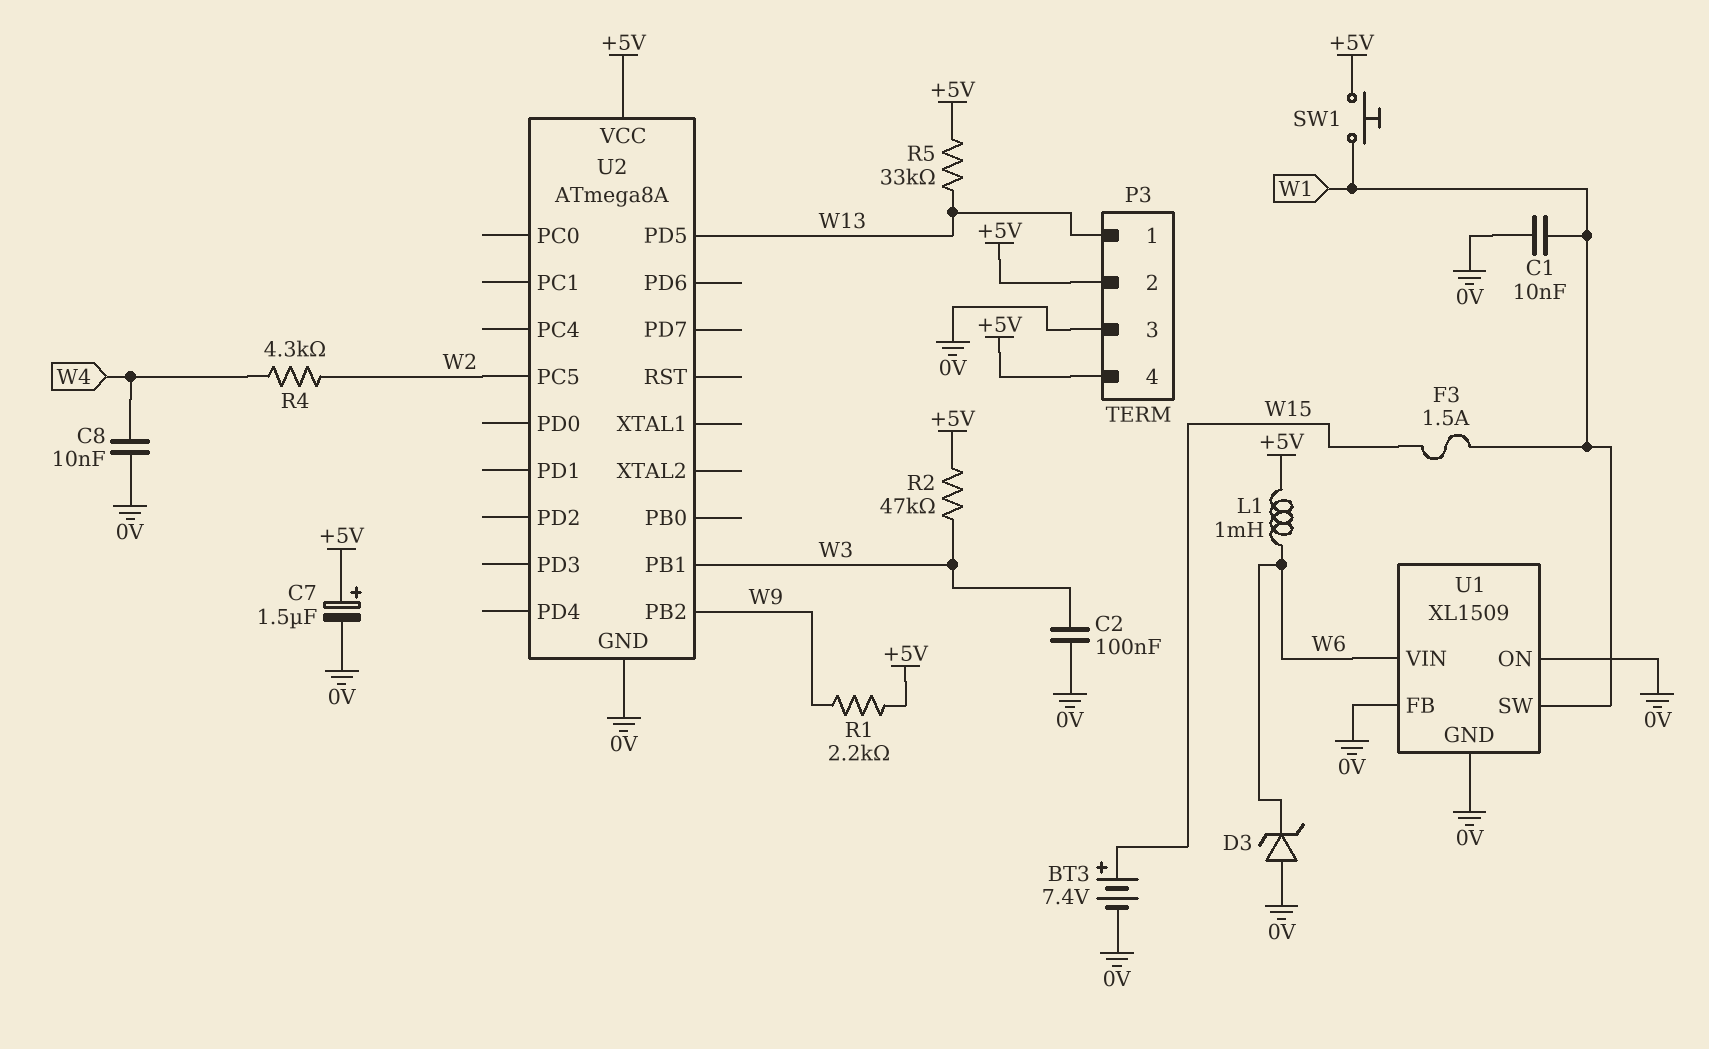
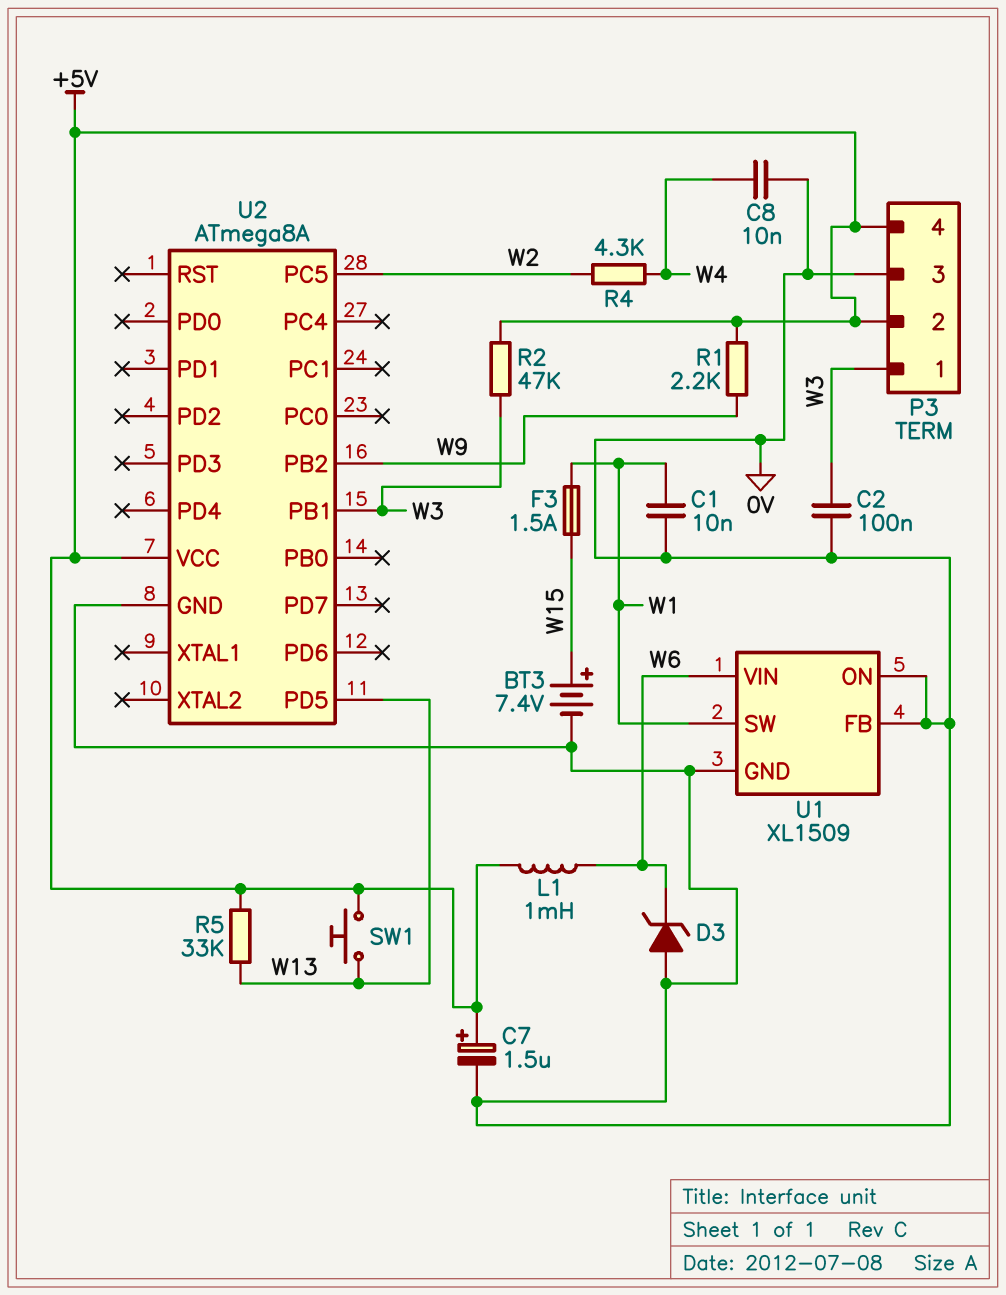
P3 pin 1: W13 -> W3
SW1: button (+5V, W1) -> button (+5V, W13)

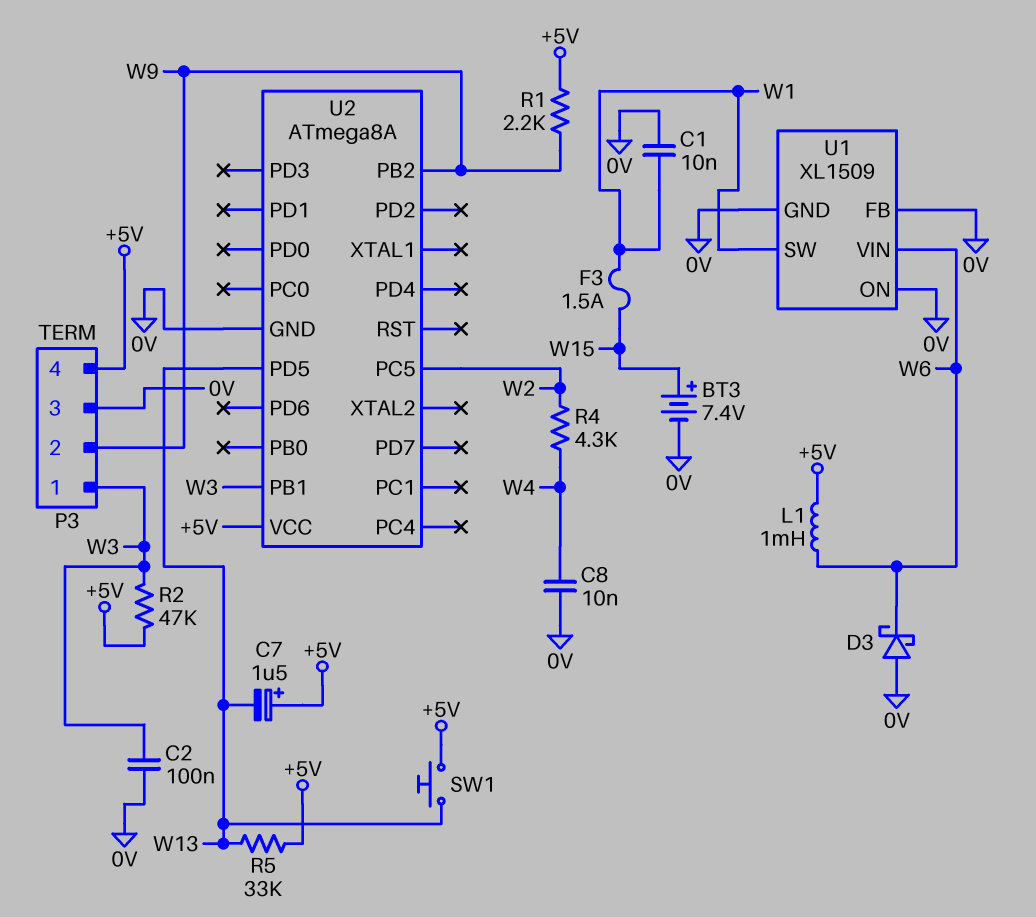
C7: 1.5uF (plus +5V, minus 0V) -> 1.5uF (plus +5V, minus W13)
D3: zener (A 0V, K W6) -> schottky (A 0V, K W6)
P3 pin 2: +5V -> W9

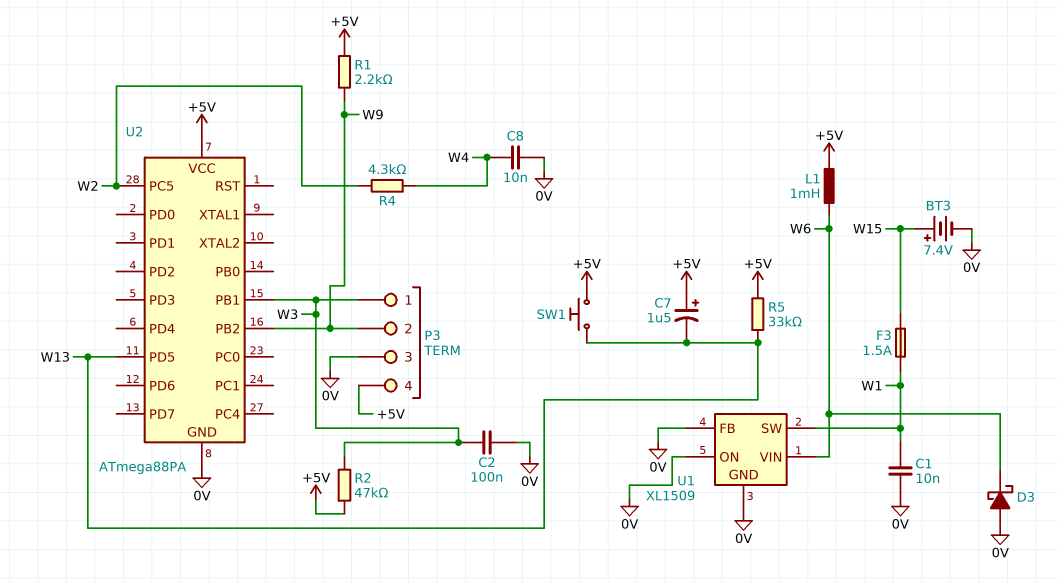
U2: ATmega8A -> ATmega88PA

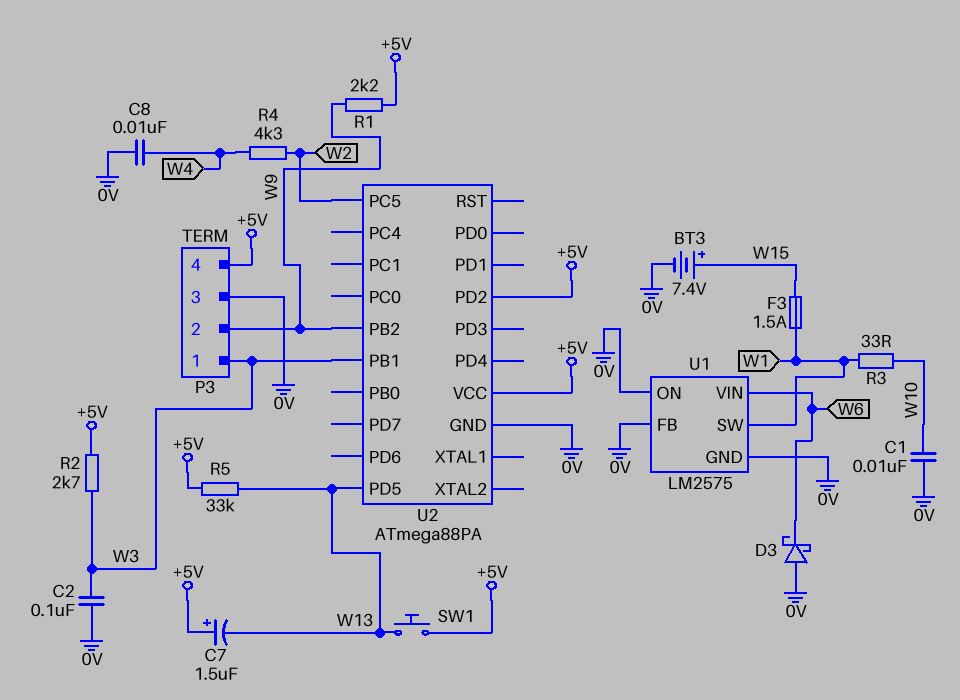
C1: 10nF (0V, W1) -> 10nF (0V, W10)
L1: 1mH (+5V, W6) -> none
R2: 47k (+5V, W3) -> 2.7k (+5V, W3)
R3: none -> 33 (W1, W10)
U1: XL1509 -> LM2575
U2 pin PD2: none -> +5V

